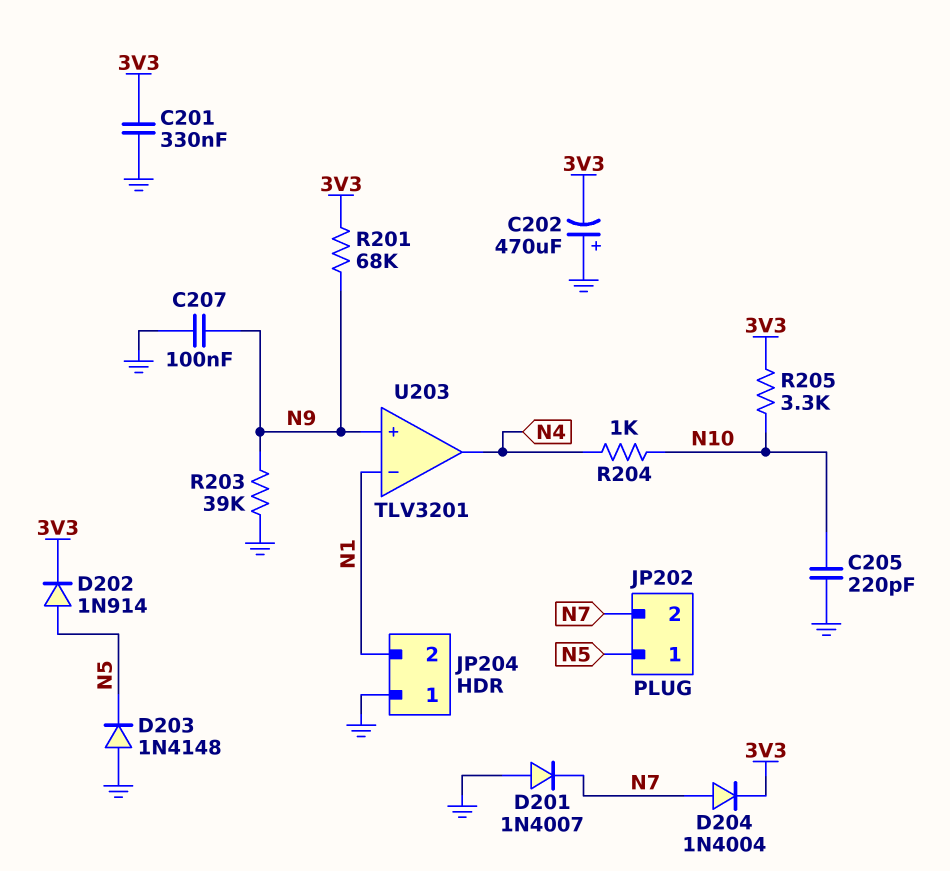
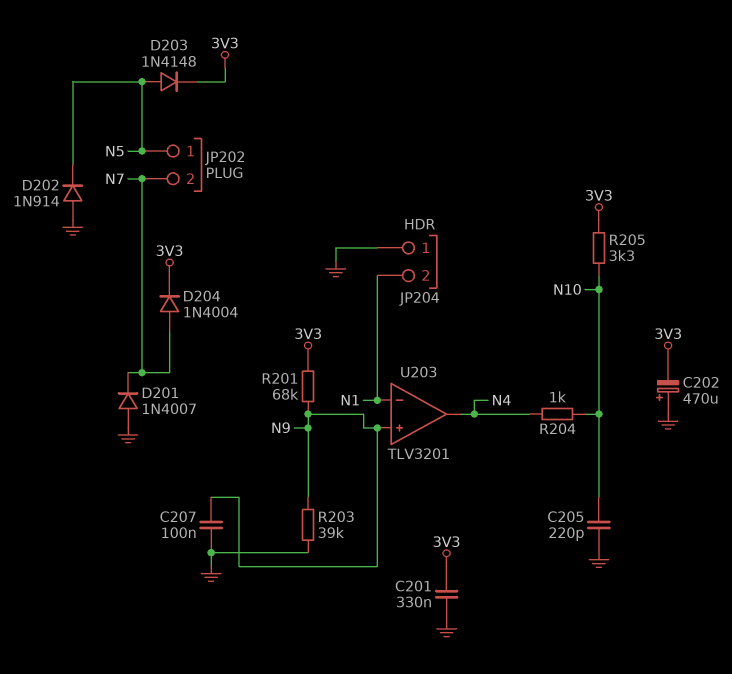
D202: diode 1N914 (A N5, K 3V3) -> diode 1N914 (A GND, K N5)
D203: diode 1N4148 (A GND, K N5) -> diode 1N4148 (A N5, K 3V3)

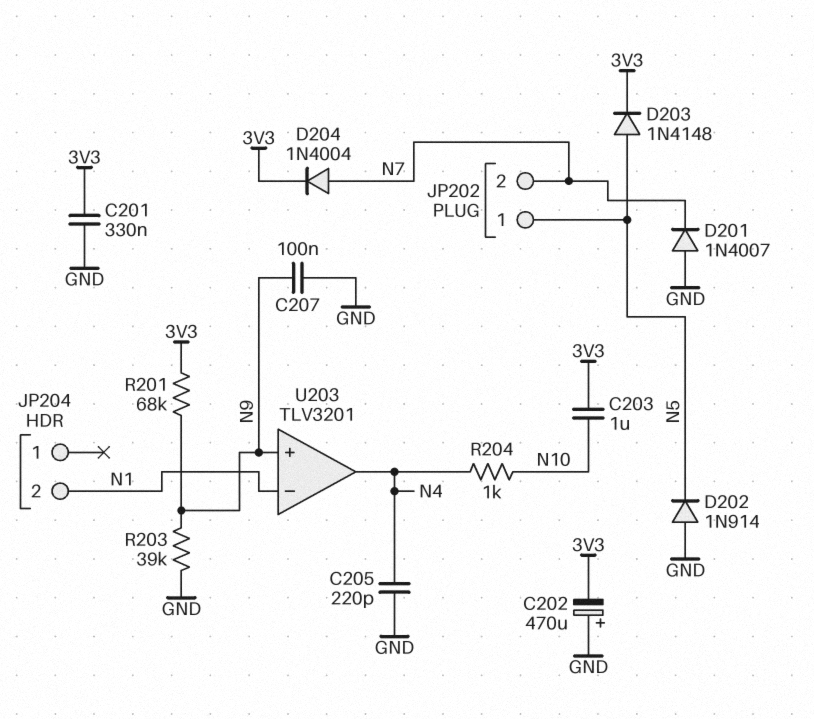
C203: none -> 1uF (3V3, N10)
C205: 220pF (GND, N10) -> 220pF (GND, N4)
JP204 pin 1: GND -> none
R205: 3.3k (3V3, N10) -> none

